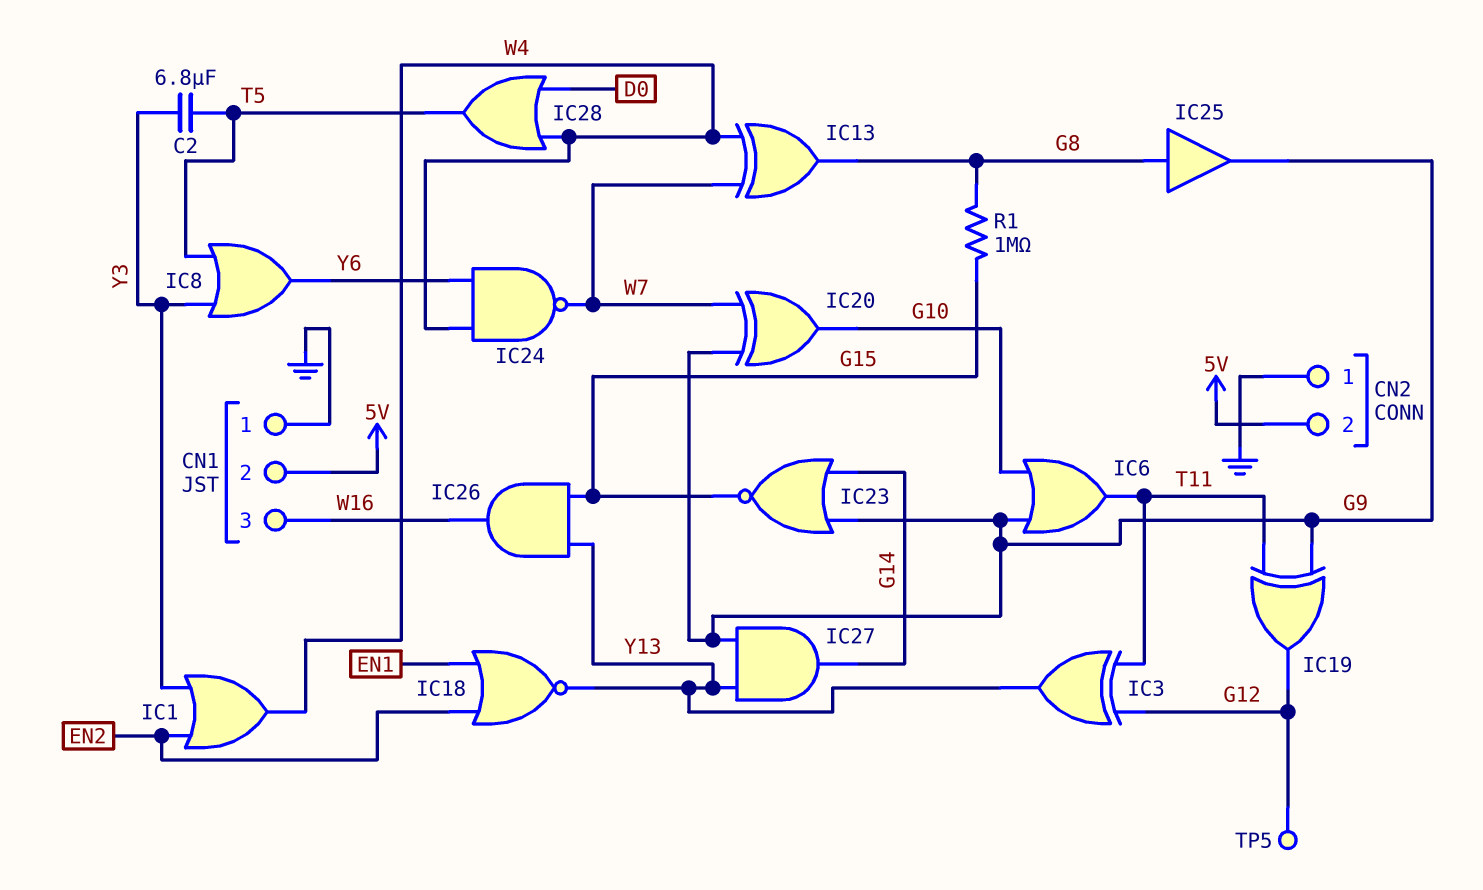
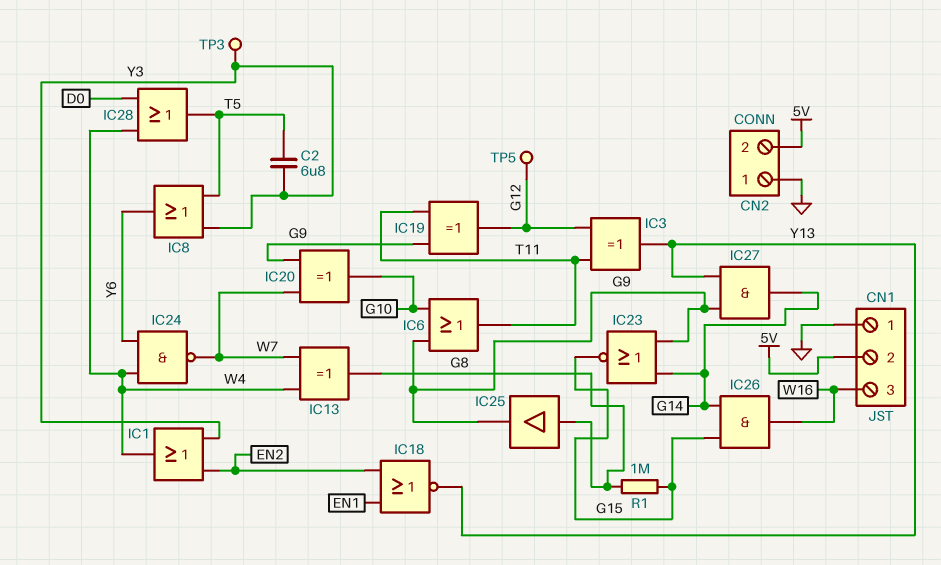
IC26: AND (in G15, in Y13, out W16) -> AND (in G14, in G15, out W16)
TP3: none -> test point (Y3)

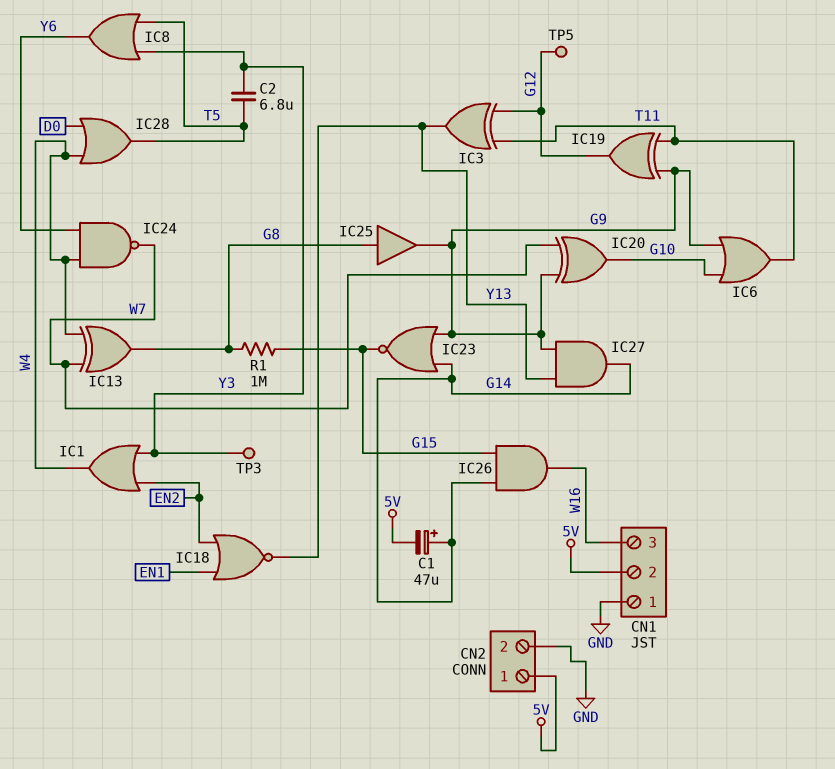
C1: none -> 47uF (plus G14, minus 5V)
CN2 pin 1: GND -> 5V
CN2 pin 2: 5V -> GND

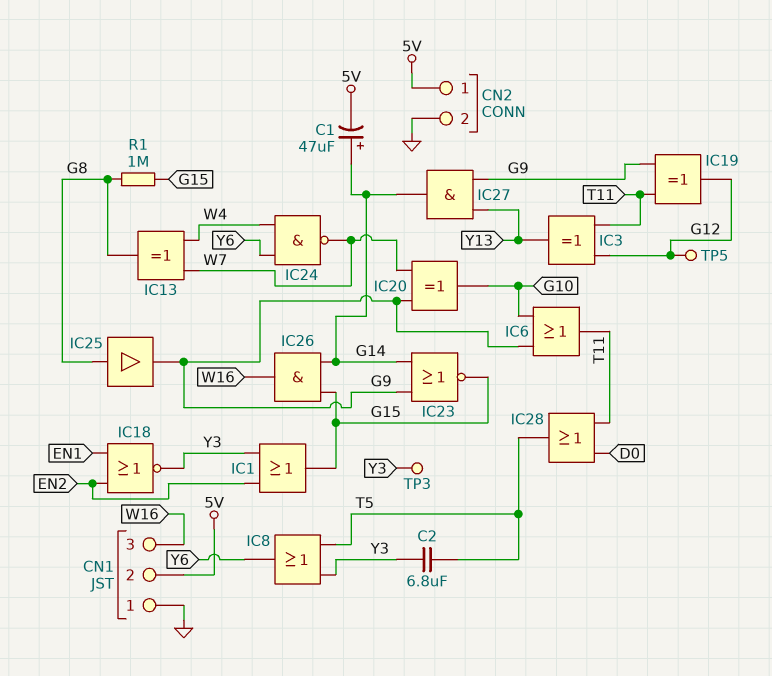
IC1: OR (in EN2, in Y3, out W4) -> OR (in EN2, in Y3, out G15)
IC18: NOR (in EN1, in EN2, out Y13) -> NOR (in EN1, in EN2, out Y3)
IC28: OR (in D0, in W4, out T5) -> OR (in D0, in T11, out T5)

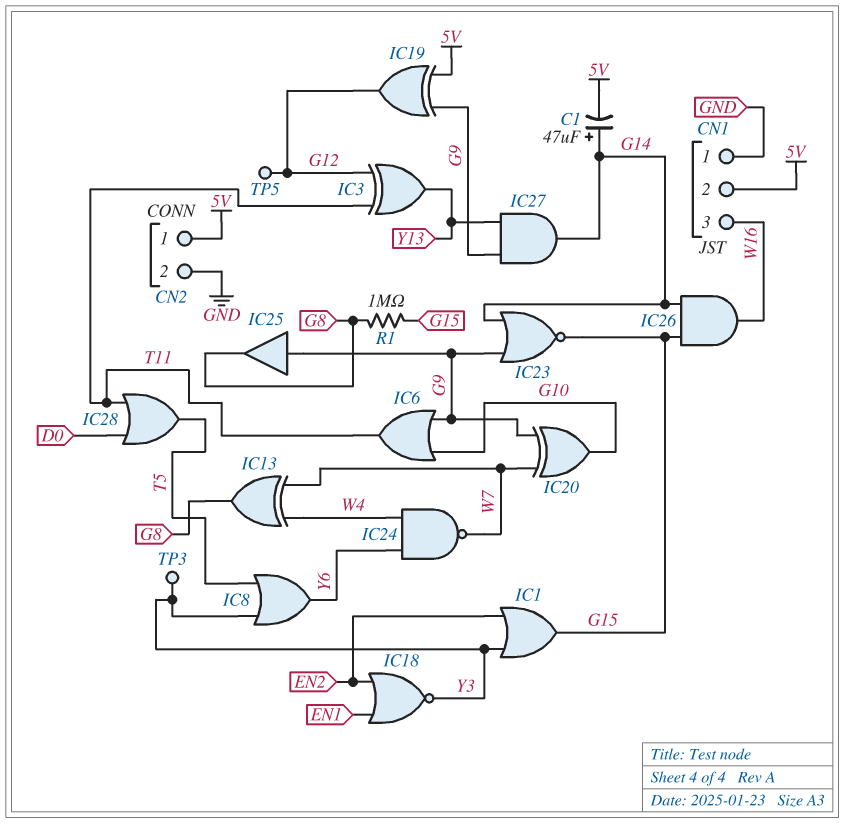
C2: 6.8uF (T5, Y3) -> none
IC19: XOR (in G9, in T11, out G12) -> XOR (in 5V, in G9, out G12)
IC25: buffer (in G8, out G9) -> buffer (in G9, out G8)

